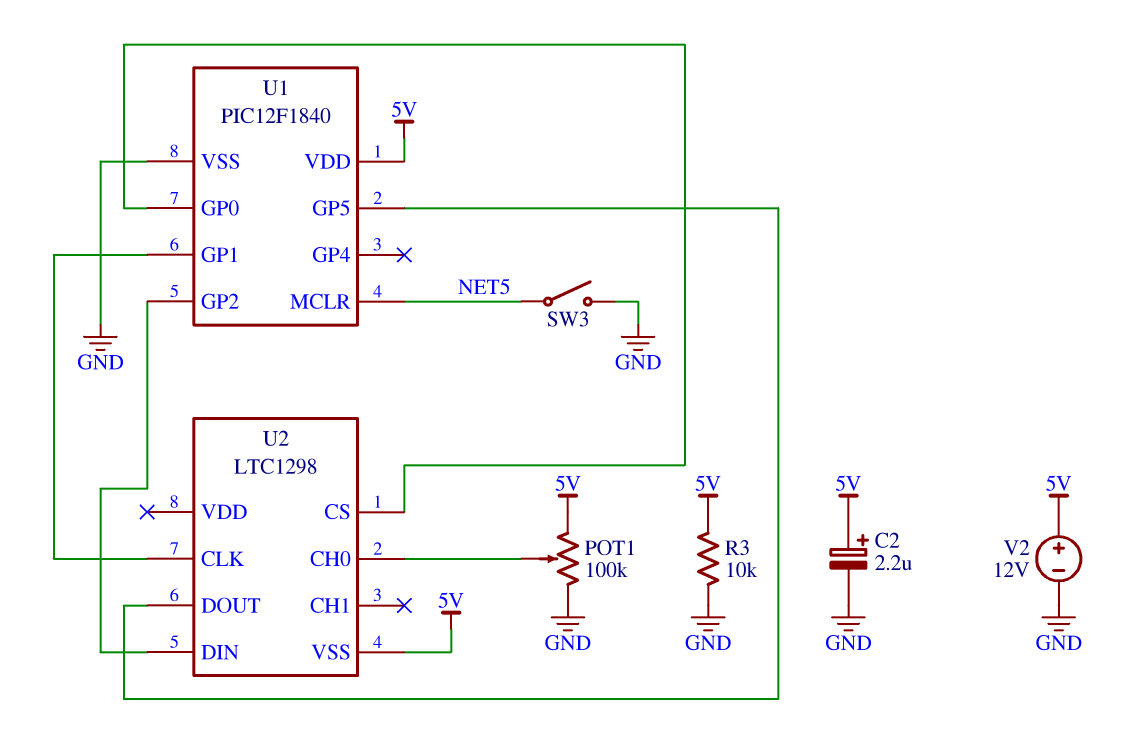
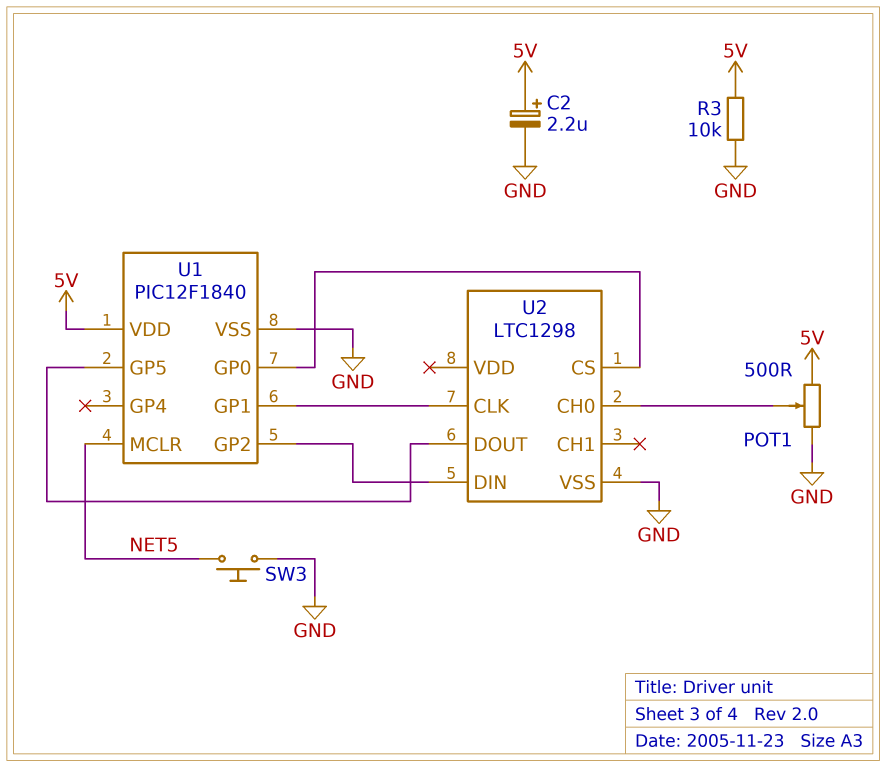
POT1: 100k (5V, GND, wiper U2/CH0) -> 500 (5V, GND, wiper U2/CH0)
SW3: switch (GND, NET5) -> button (GND, NET5)
U2 pin VSS: 5V -> GND
V2: 12V (plus 5V, minus GND) -> none

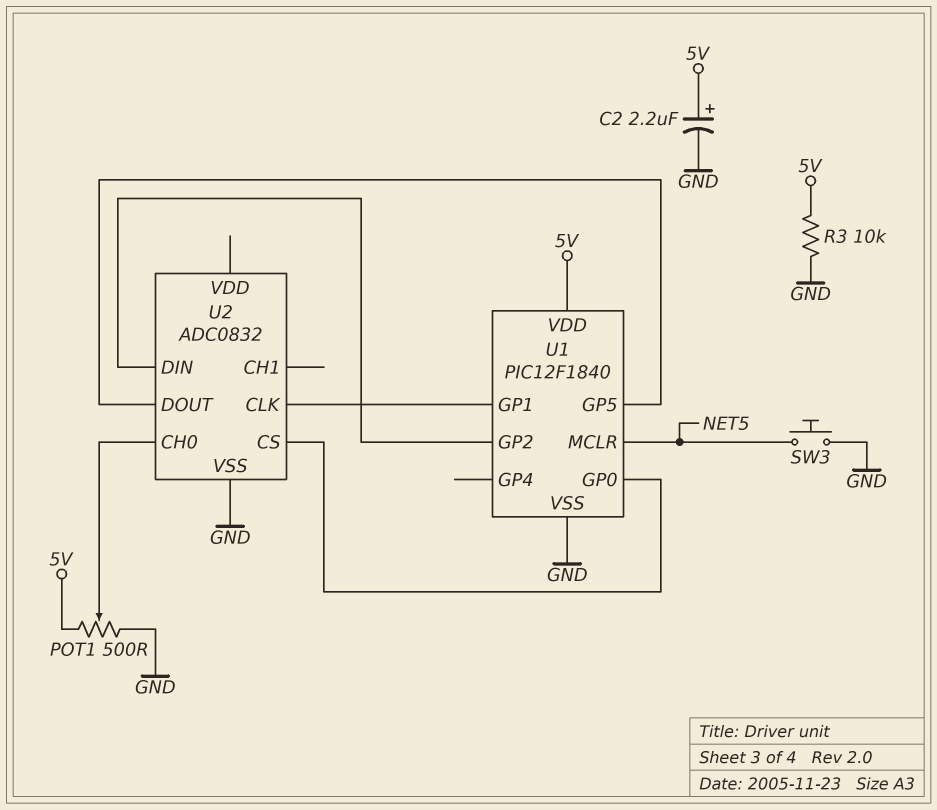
U2: LTC1298 -> ADC0832

